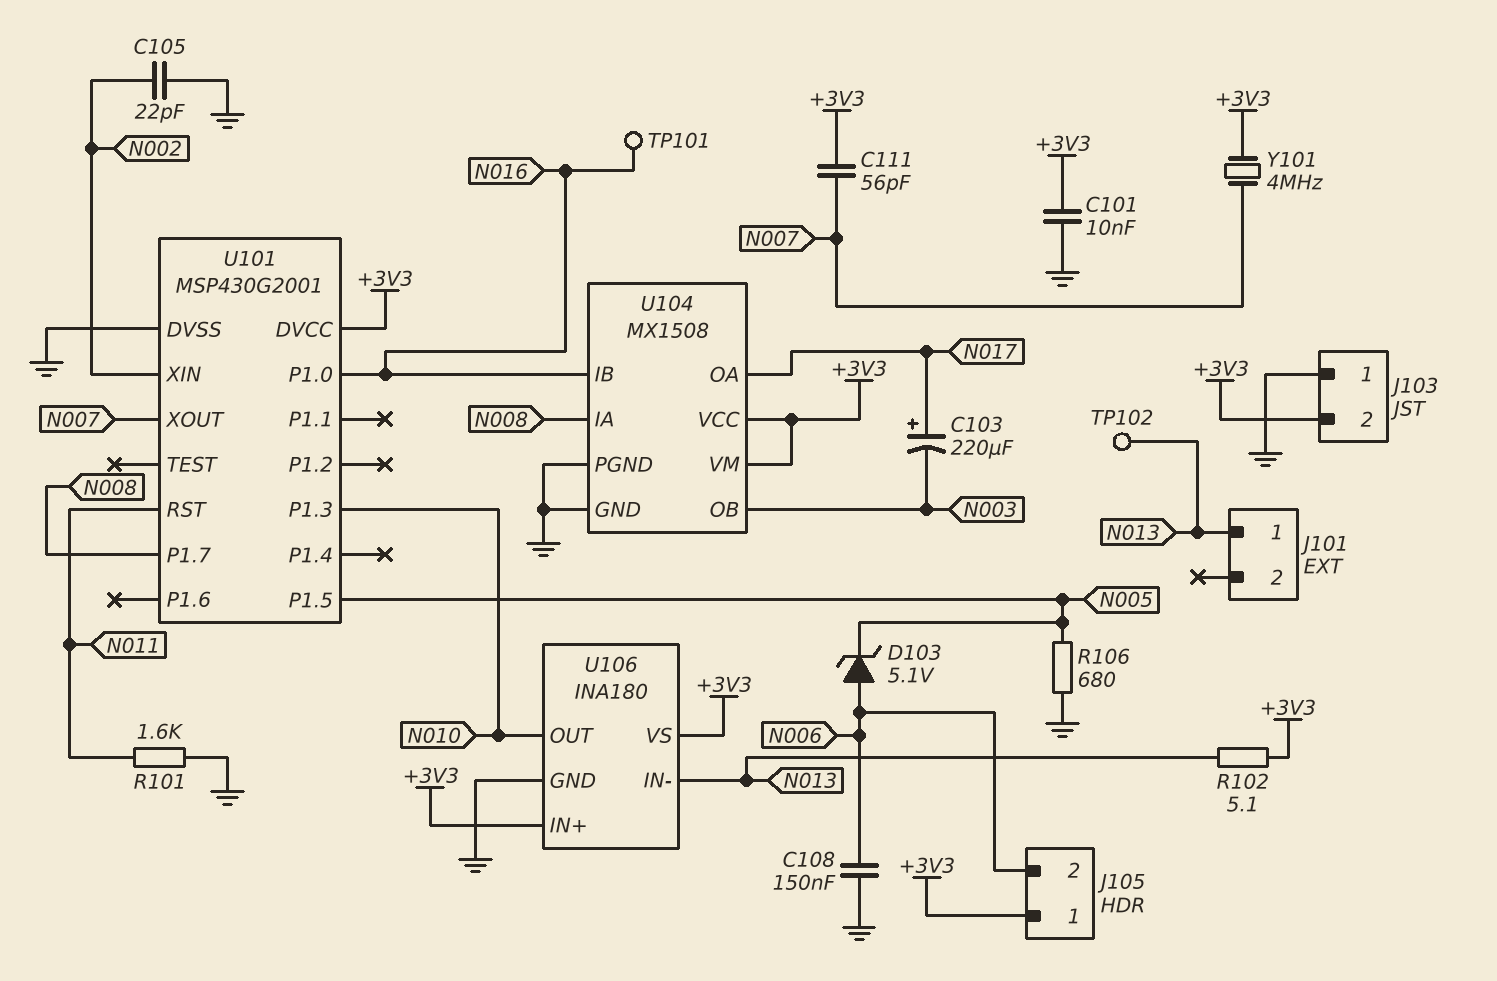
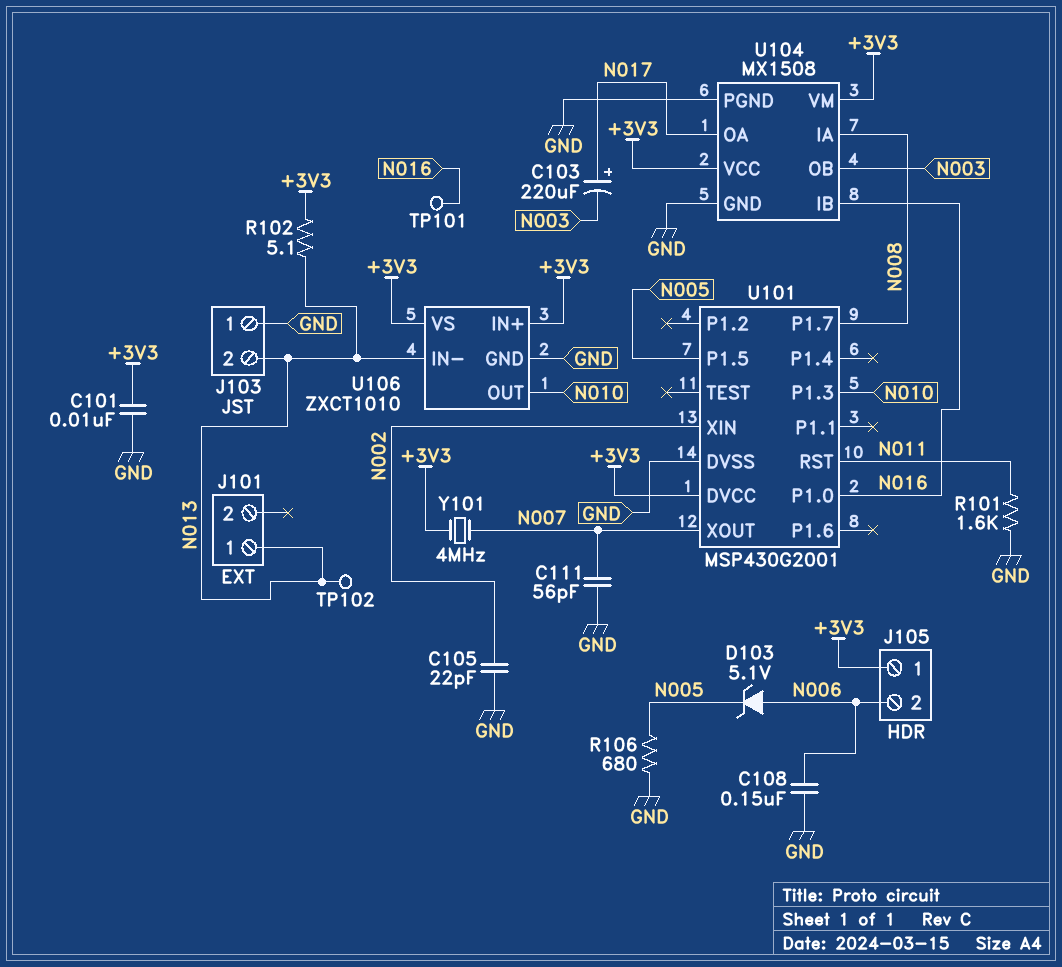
C111: 56pF (+3V3, N007) -> 56pF (GND, N007)
J103 pin 2: +3V3 -> N013
U106: INA180 -> ZXCT1010

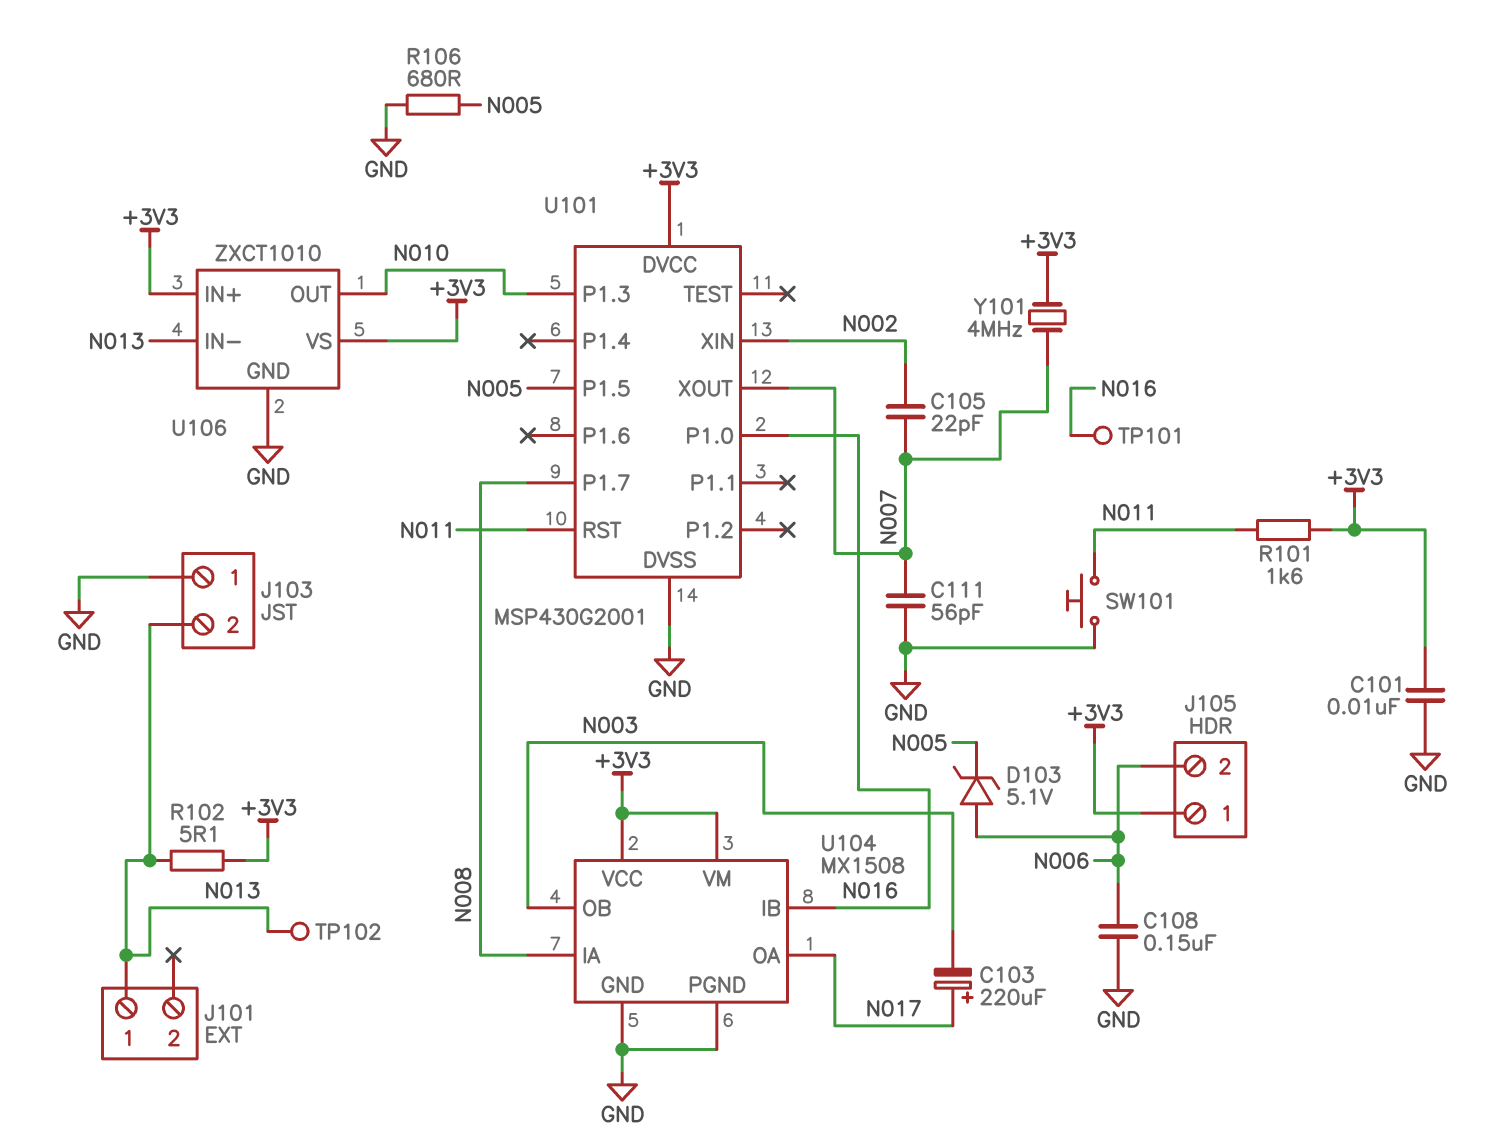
C105: 22pF (GND, N002) -> 22pF (N002, N007)
R101: 1.6k (GND, N011) -> 1.6k (+3V3, N011)
SW101: none -> button (GND, N011)

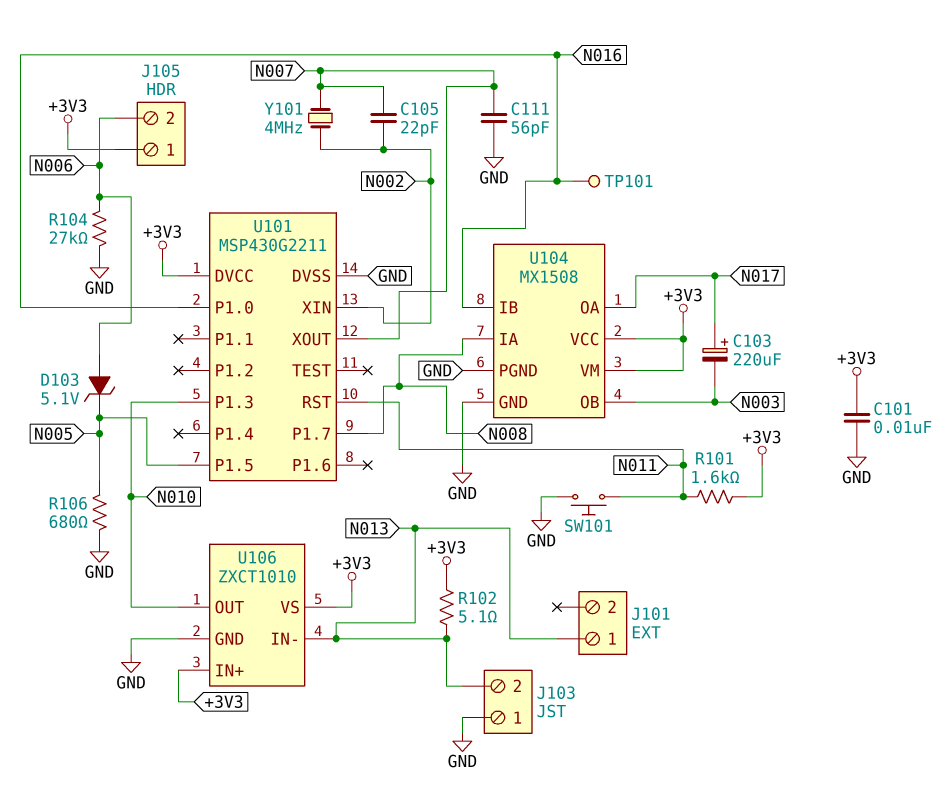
C108: 150nF (GND, N006) -> none
R104: none -> 27k (GND, N006)
TP102: test point (N013) -> none
U101: MSP430G2001 -> MSP430G2211
Y101: 4MHz (+3V3, N007) -> 4MHz (N002, N007)

